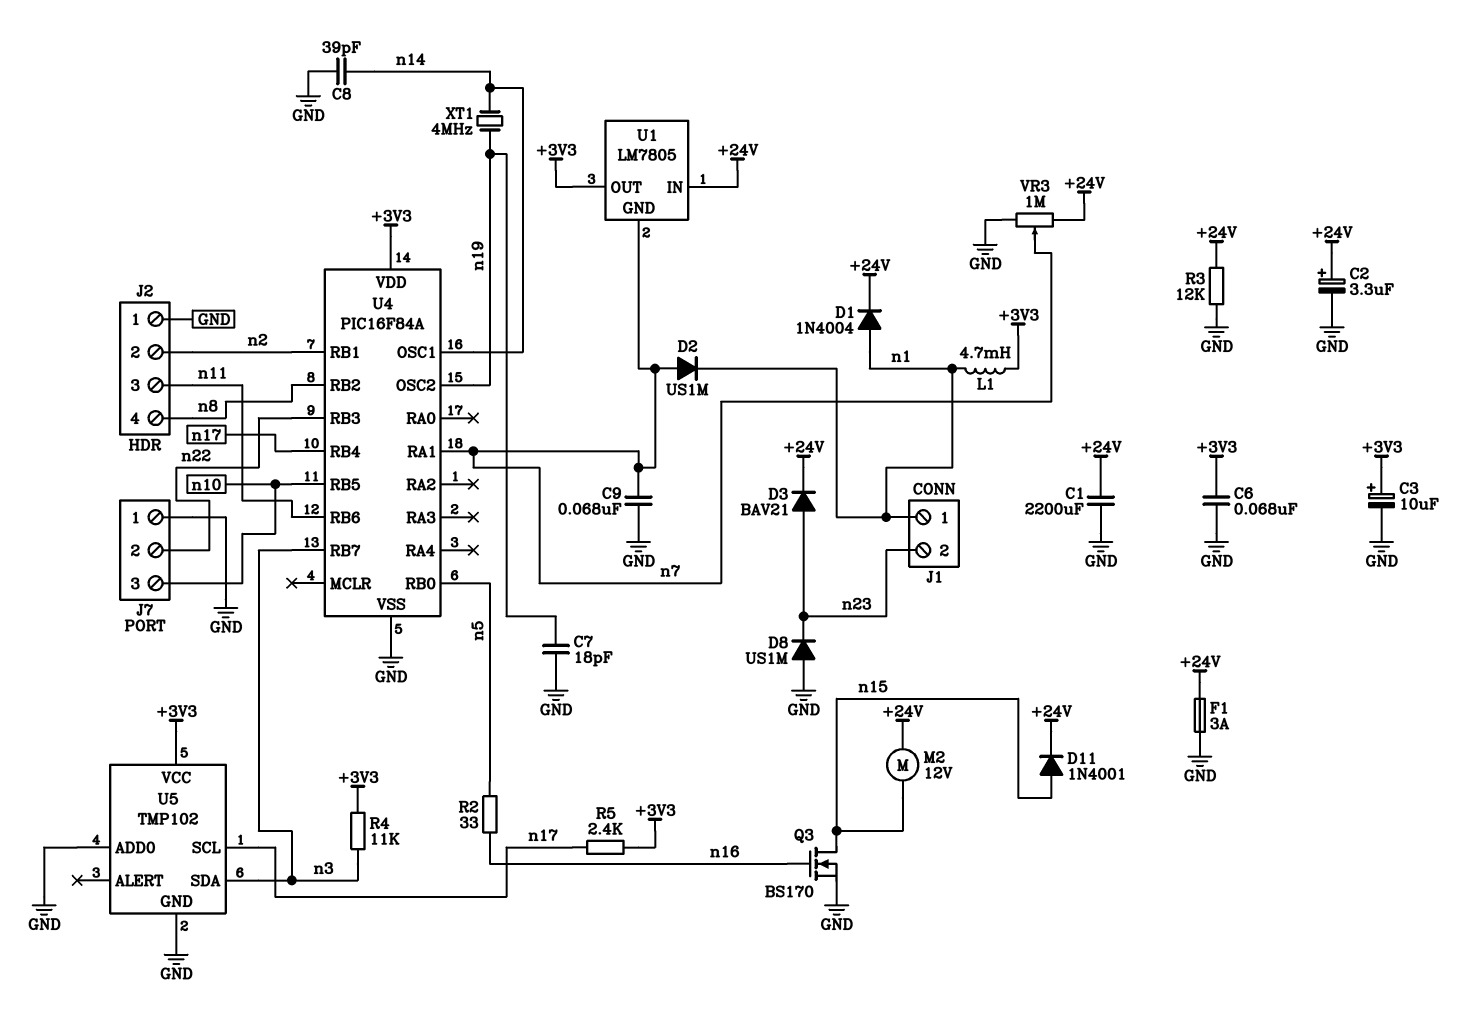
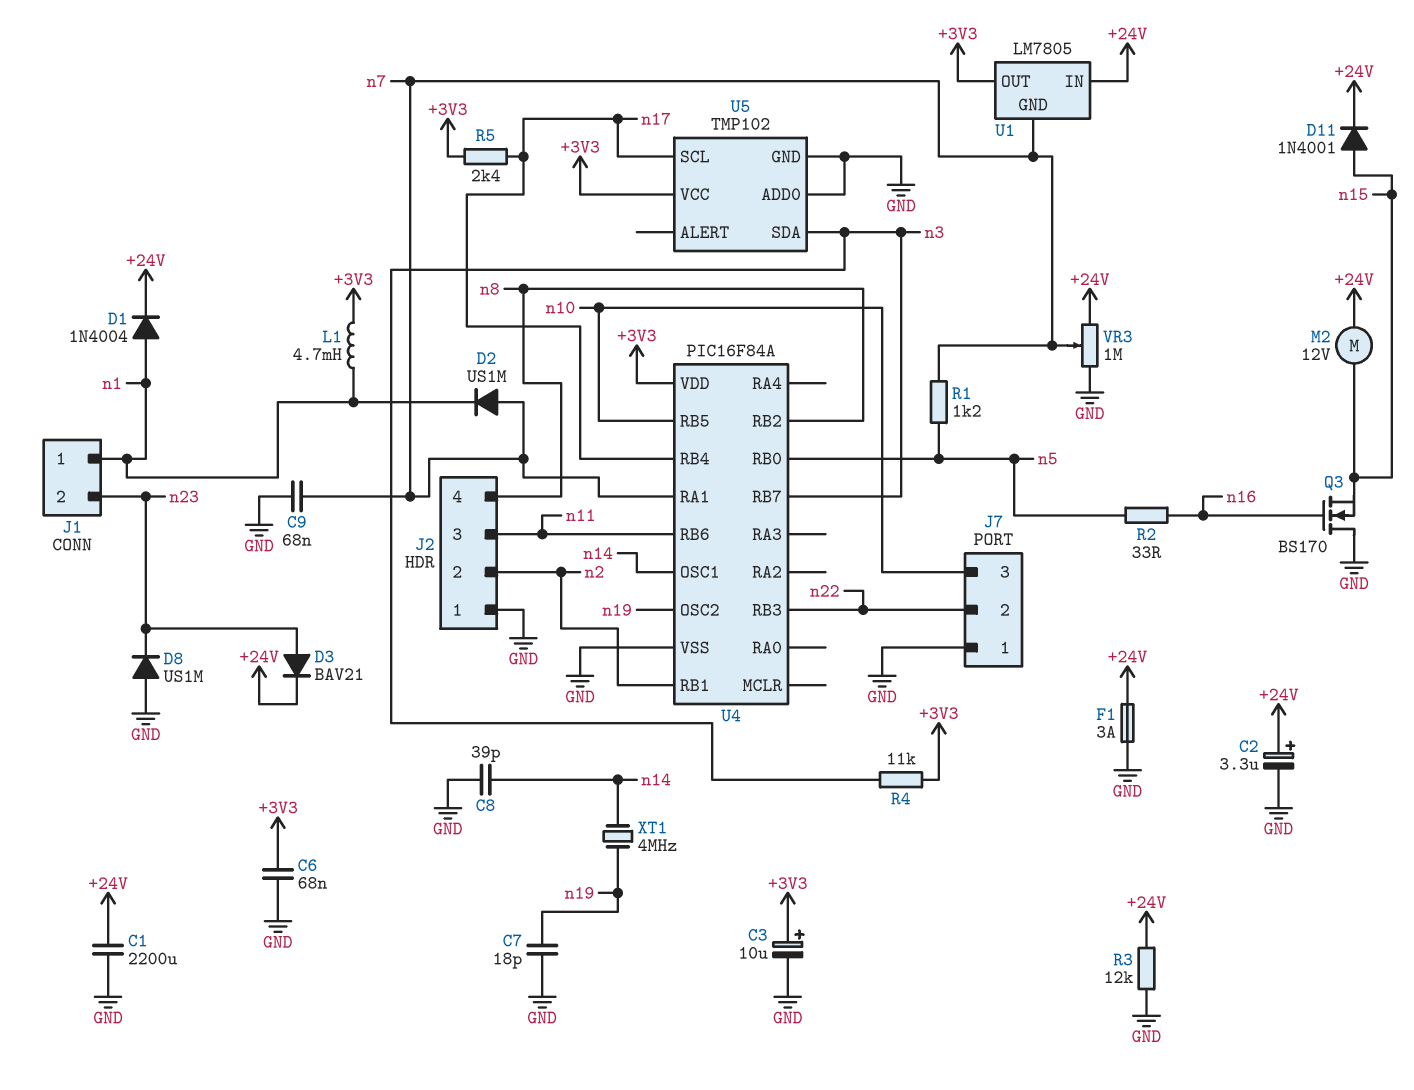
Q3: NMOS BS170 (G n16, D n15, S GND) -> NMOS BS170 (G n16, D GND, S n15)
R1: none -> 1.2k (n5, n7)

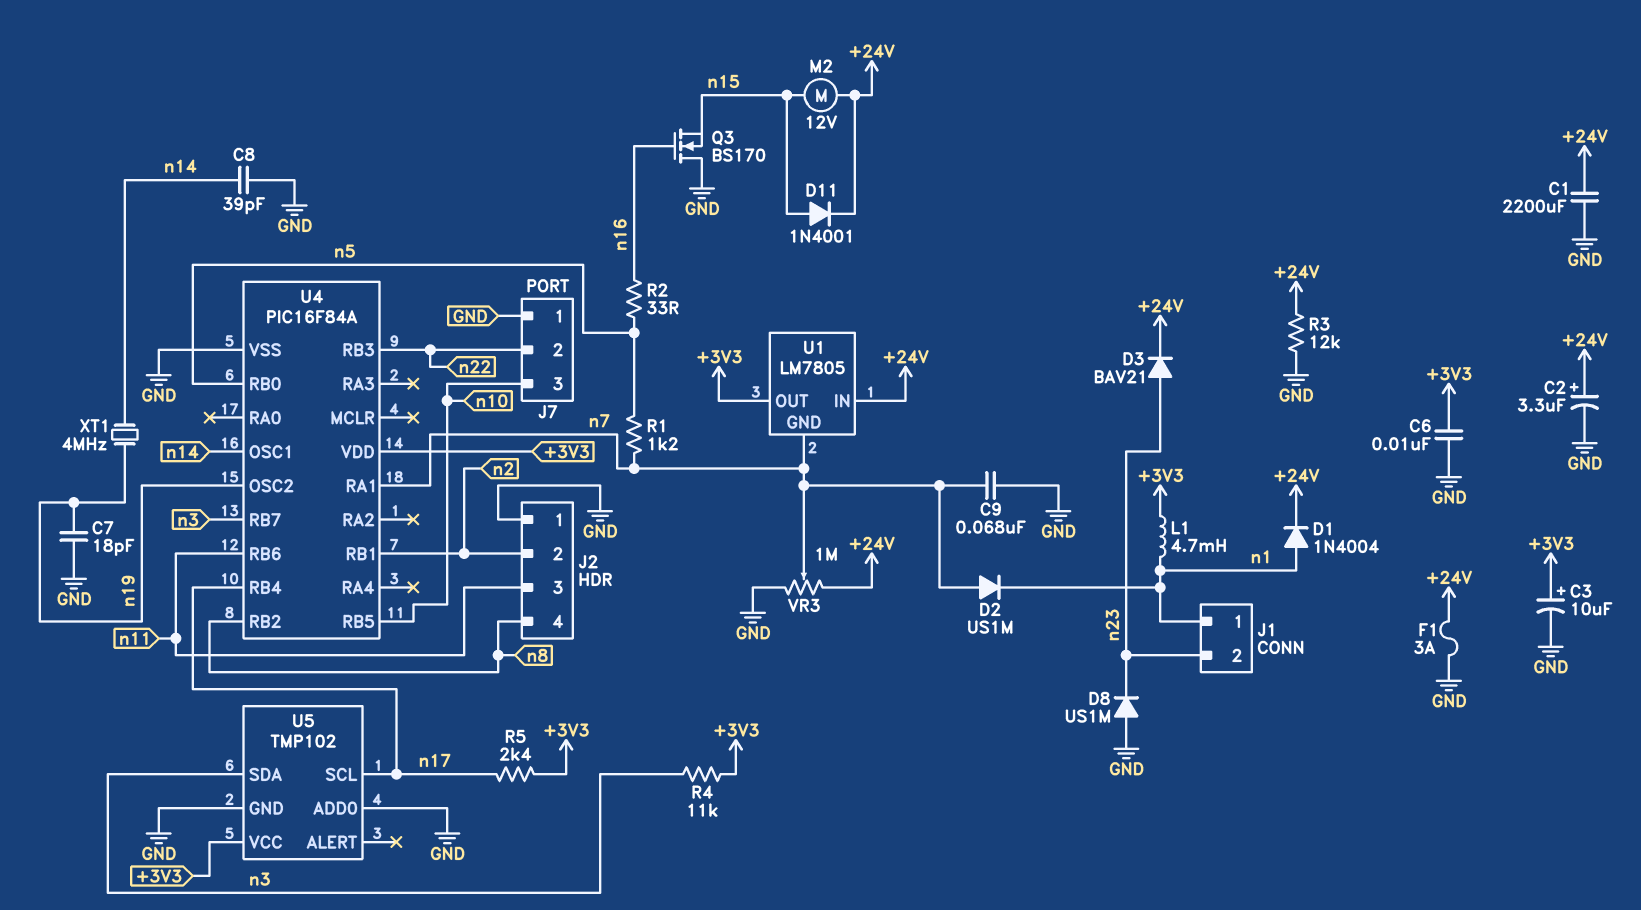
C6: 68nF (+3V3, GND) -> 10nF (+3V3, GND)

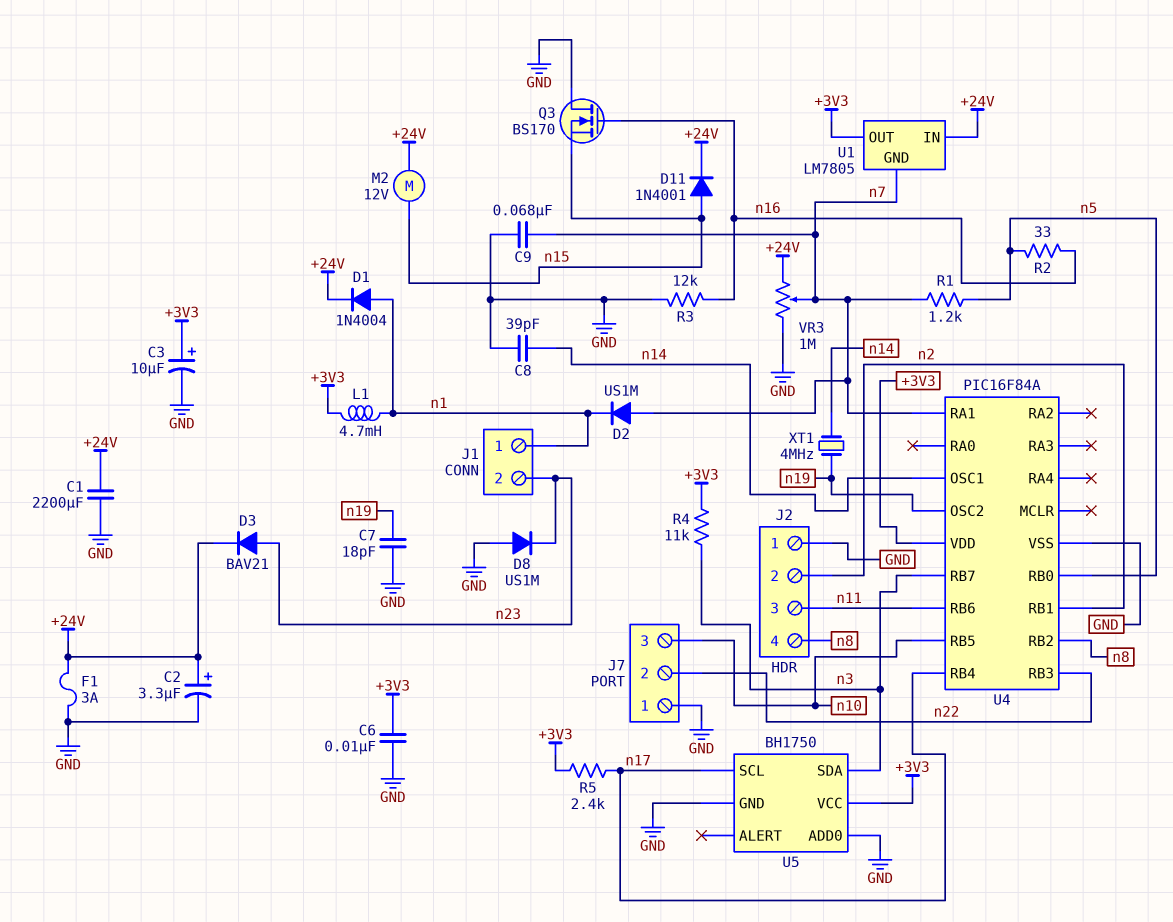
R3: 12k (+24V, GND) -> 12k (GND, n16)
U5: TMP102 -> BH1750

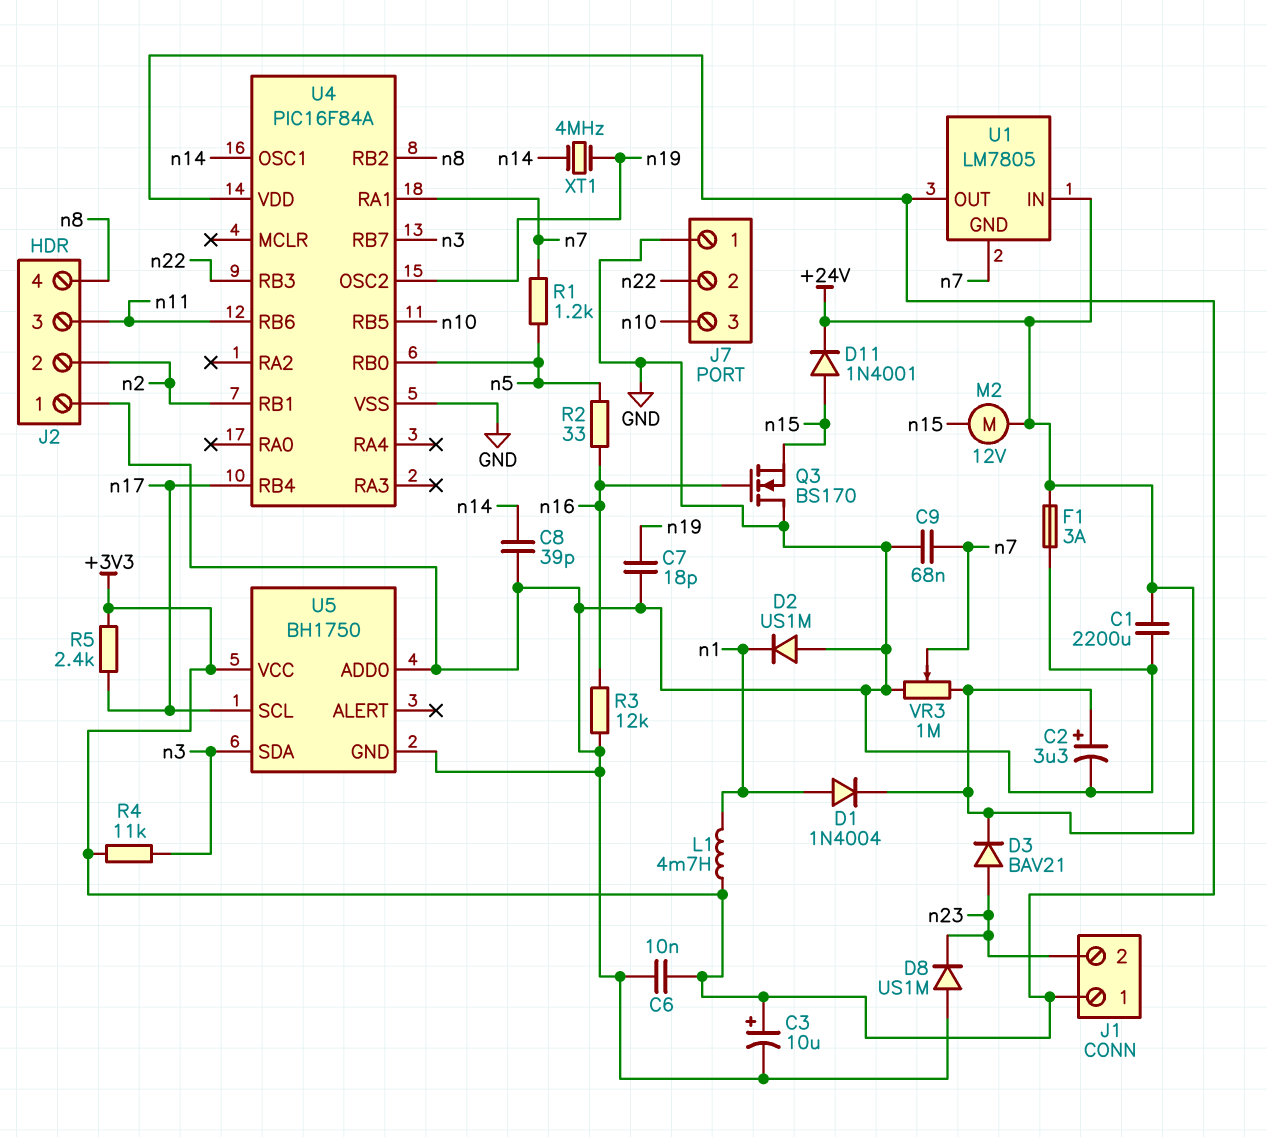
D2: diode US1M (A n7, K n1) -> diode US1M (A GND, K n1)
J1 pin 1: n1 -> +3V3

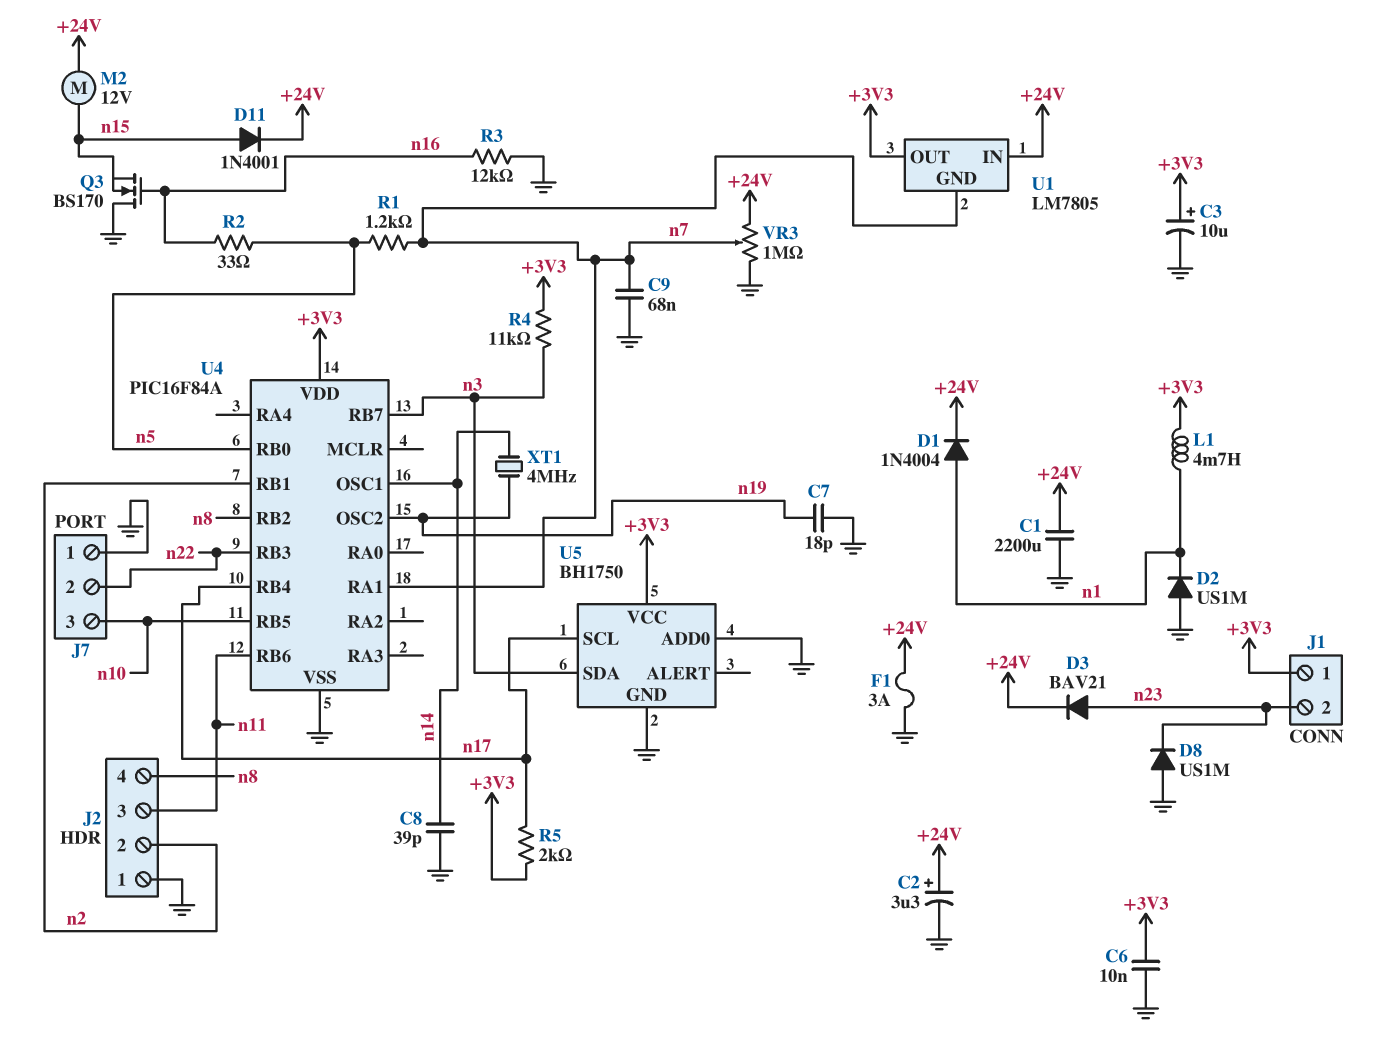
R5: 2.4k (+3V3, n17) -> 2k (+3V3, n17)

